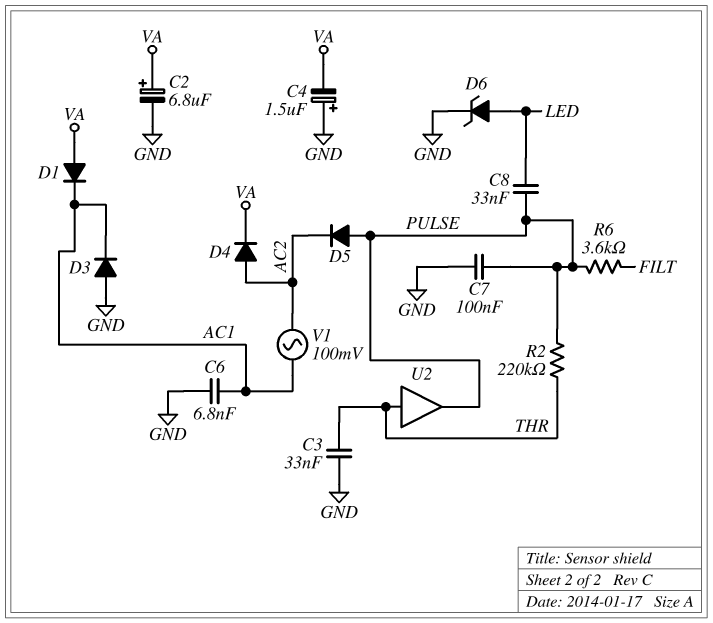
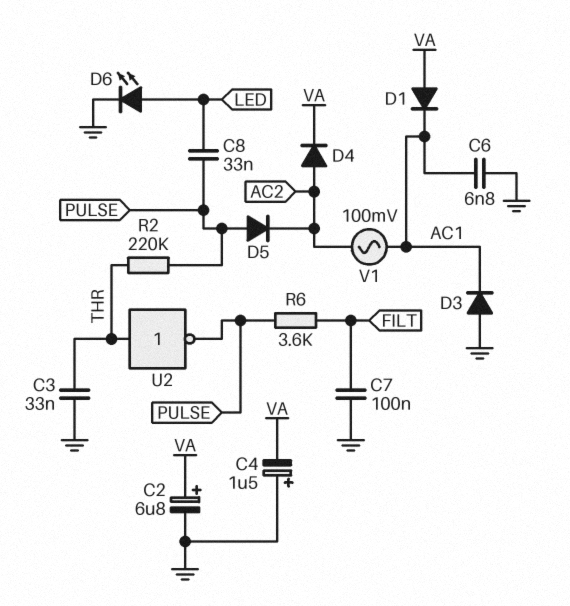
C7: 100nF (GND, PULSE) -> 100nF (FILT, GND)
D6: zener (A LED, K GND) -> LED (A LED, K GND)
U2: buffer (in THR, out PULSE) -> NOT (in THR, out PULSE)

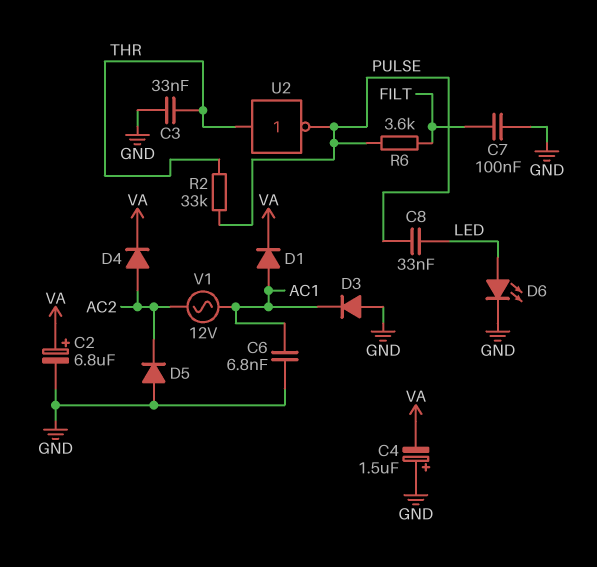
D1: diode (A VA, K AC1) -> diode (A AC1, K VA)
D5: diode (A PULSE, K AC2) -> diode (A GND, K AC2)
R2: 220k (PULSE, THR) -> 33k (PULSE, THR)
V1: AC 100mV (AC1, AC2) -> AC 12V (AC1, AC2)

